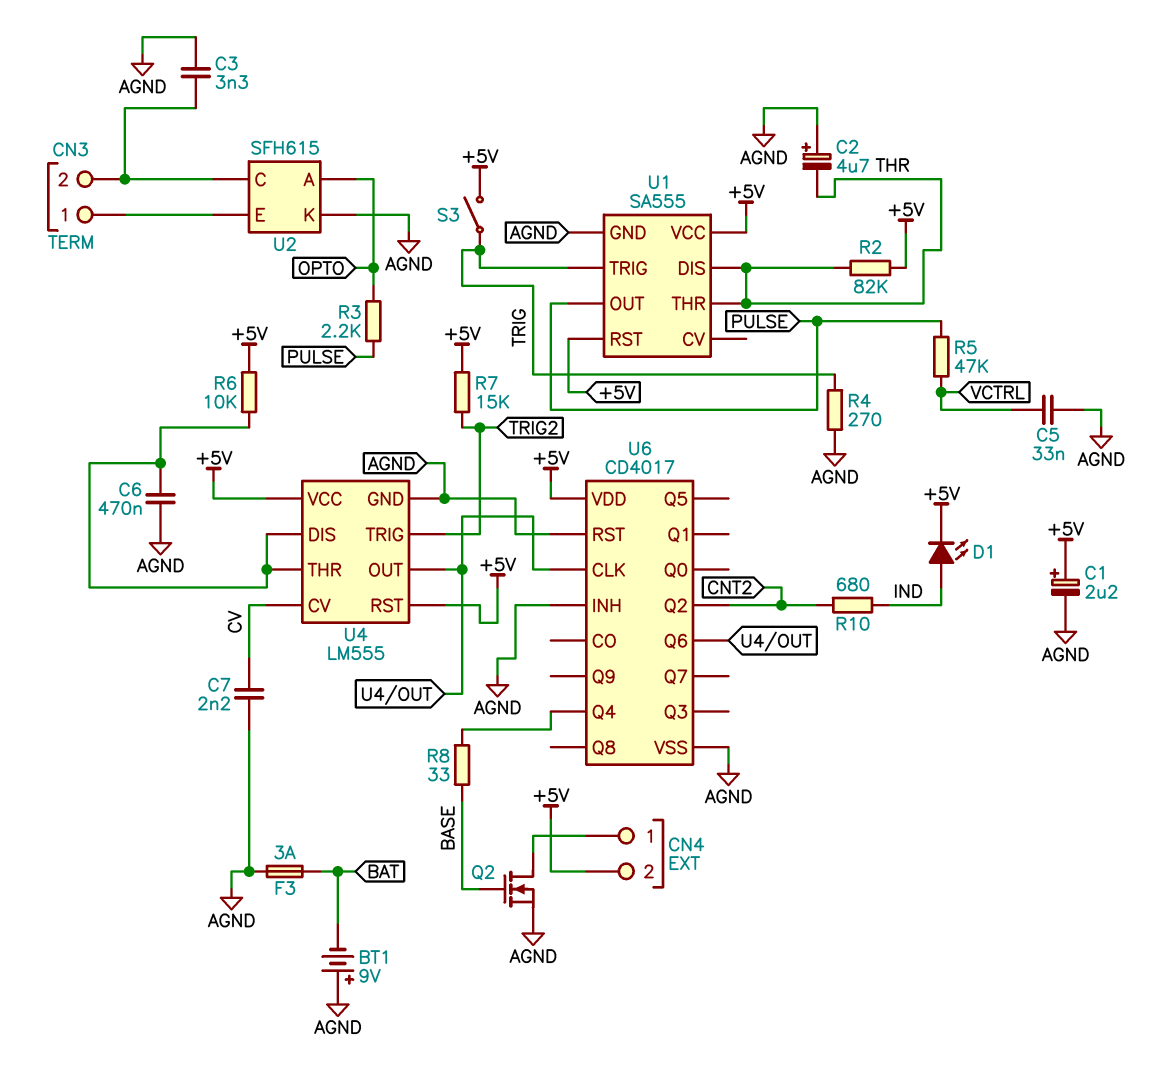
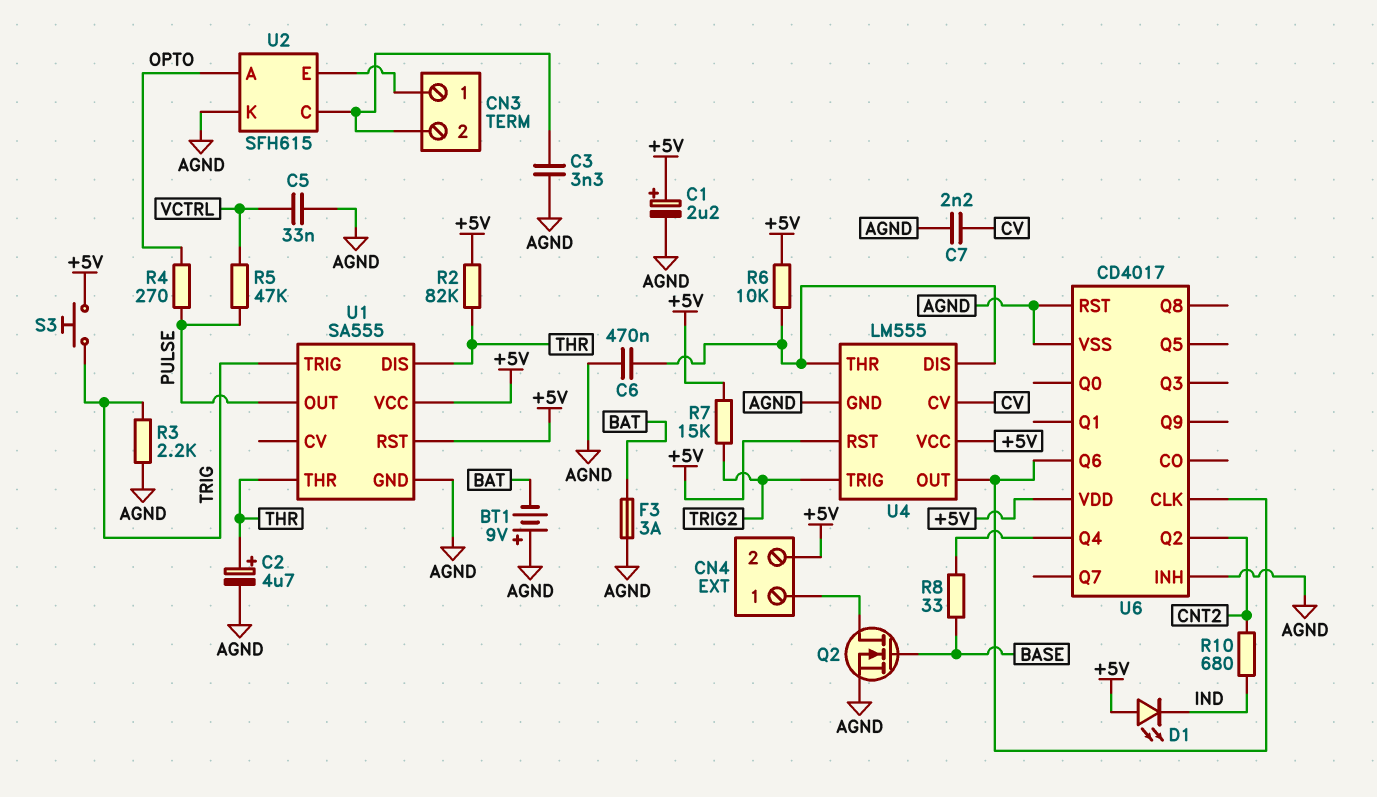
C2: 4.7uF (plus AGND, minus THR) -> 4.7uF (plus THR, minus AGND)
D1: LED (A IND, K +5V) -> LED (A +5V, K IND)
R3: 2.2k (OPTO, PULSE) -> 2.2k (AGND, TRIG)
R4: 270 (AGND, TRIG) -> 270 (OPTO, PULSE)
S3: switch (+5V, TRIG) -> button (+5V, TRIG)

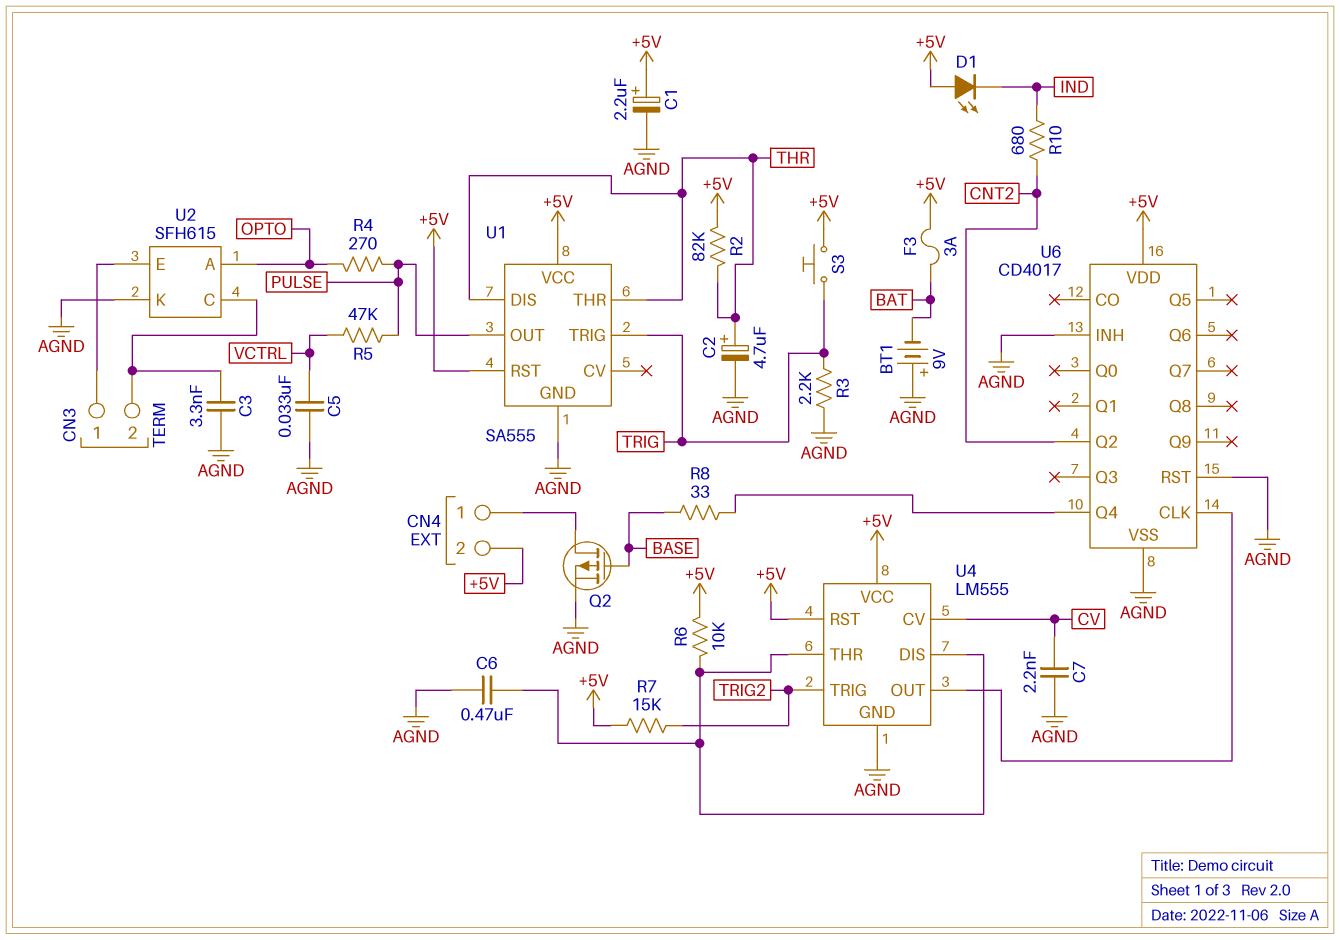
F3: 3A (AGND, BAT) -> 3A (+5V, BAT)
Q2: NMOS (G BASE, D CN4/1, S AGND) -> PMOS (G BASE, D CN4/1, S AGND)
U6 pin Q6: U4/OUT -> none

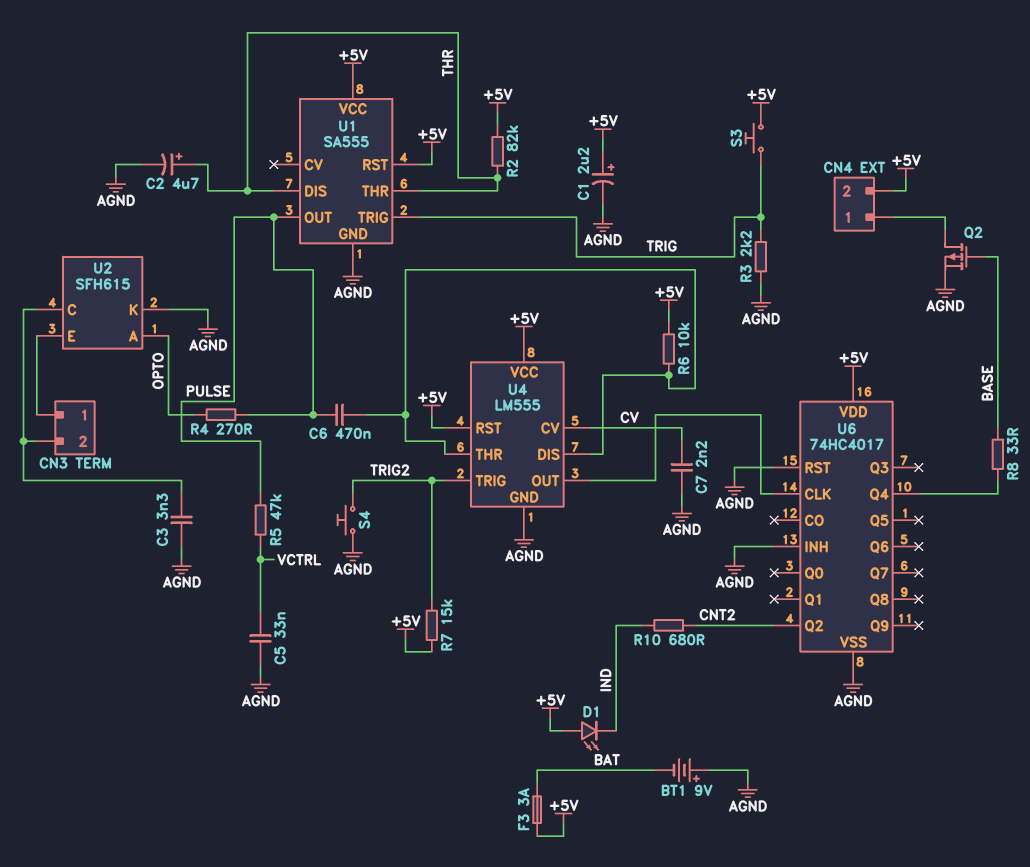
C6: 470nF (AGND, U4/DIS) -> 470nF (PULSE, U4/DIS)
S4: none -> button (AGND, TRIG2)
U6: CD4017 -> 74HC4017

